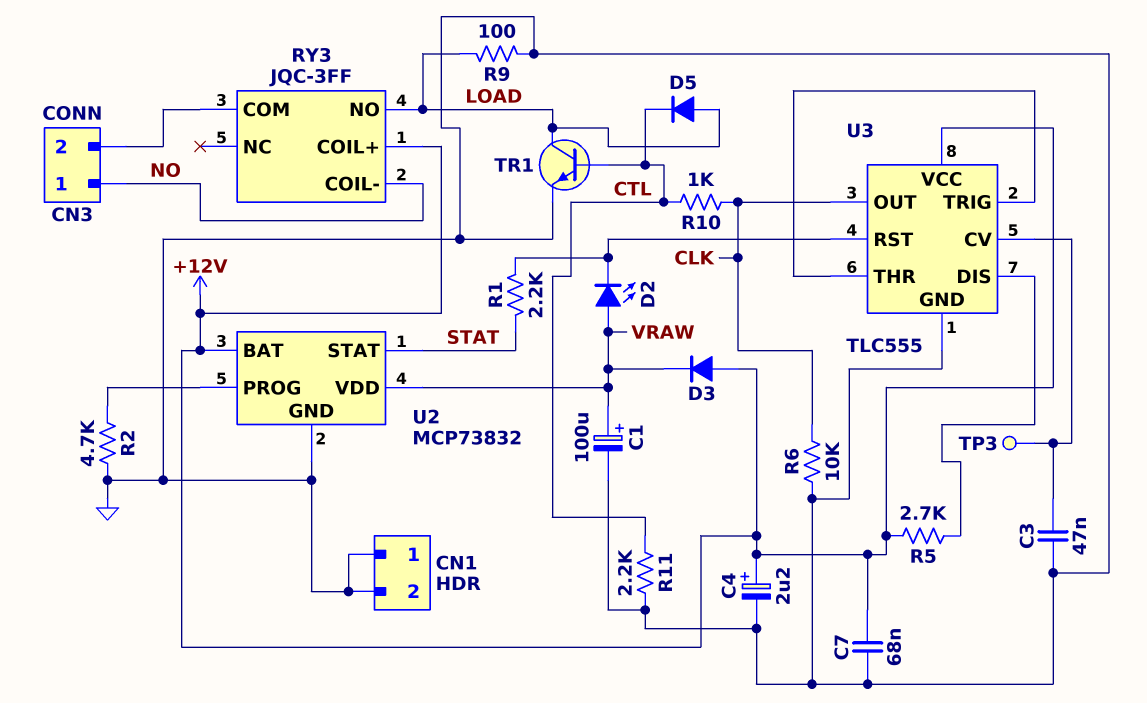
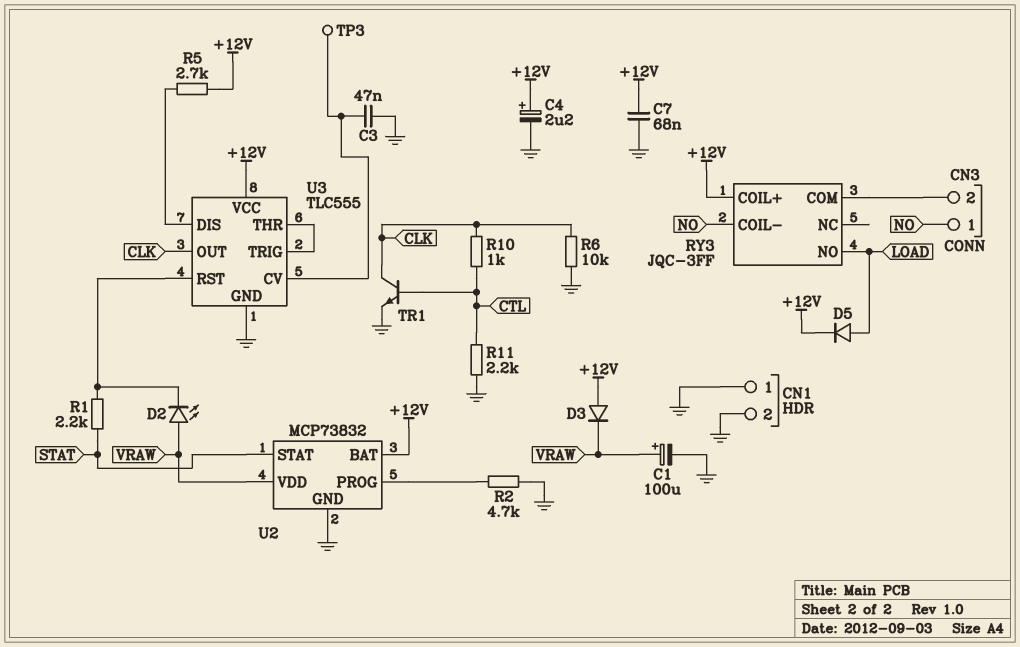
D5: diode (A LOAD, K CTL) -> diode (A LOAD, K +12V)
R9: 100 (GND, LOAD) -> none
TR1: NPN (B CTL, C LOAD, E GND) -> NPN (B CTL, C CLK, E GND)

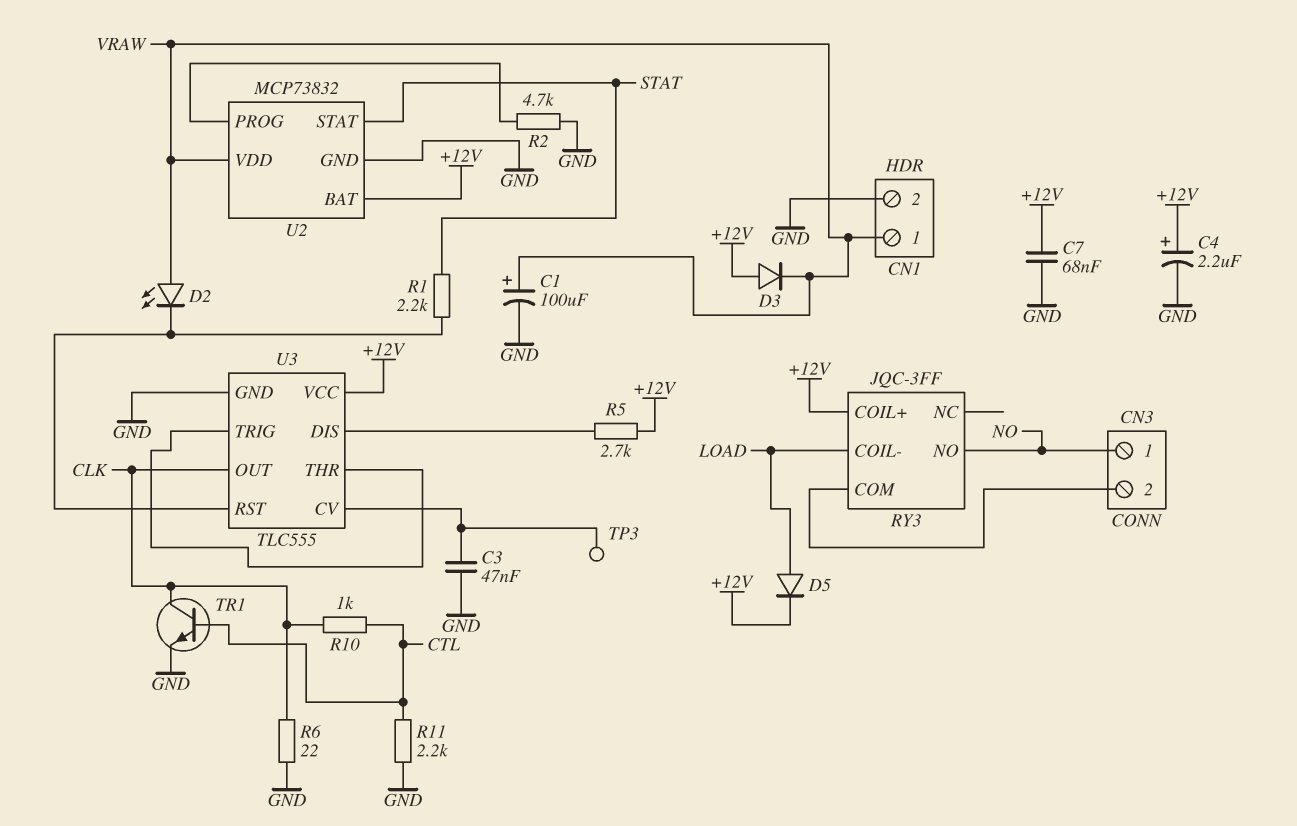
CN1 pin 1: GND -> VRAW
R6: 10k (CLK, GND) -> 22 (CLK, GND)
RY3 pin COIL-: NO -> LOAD
RY3 pin NO: LOAD -> NO

